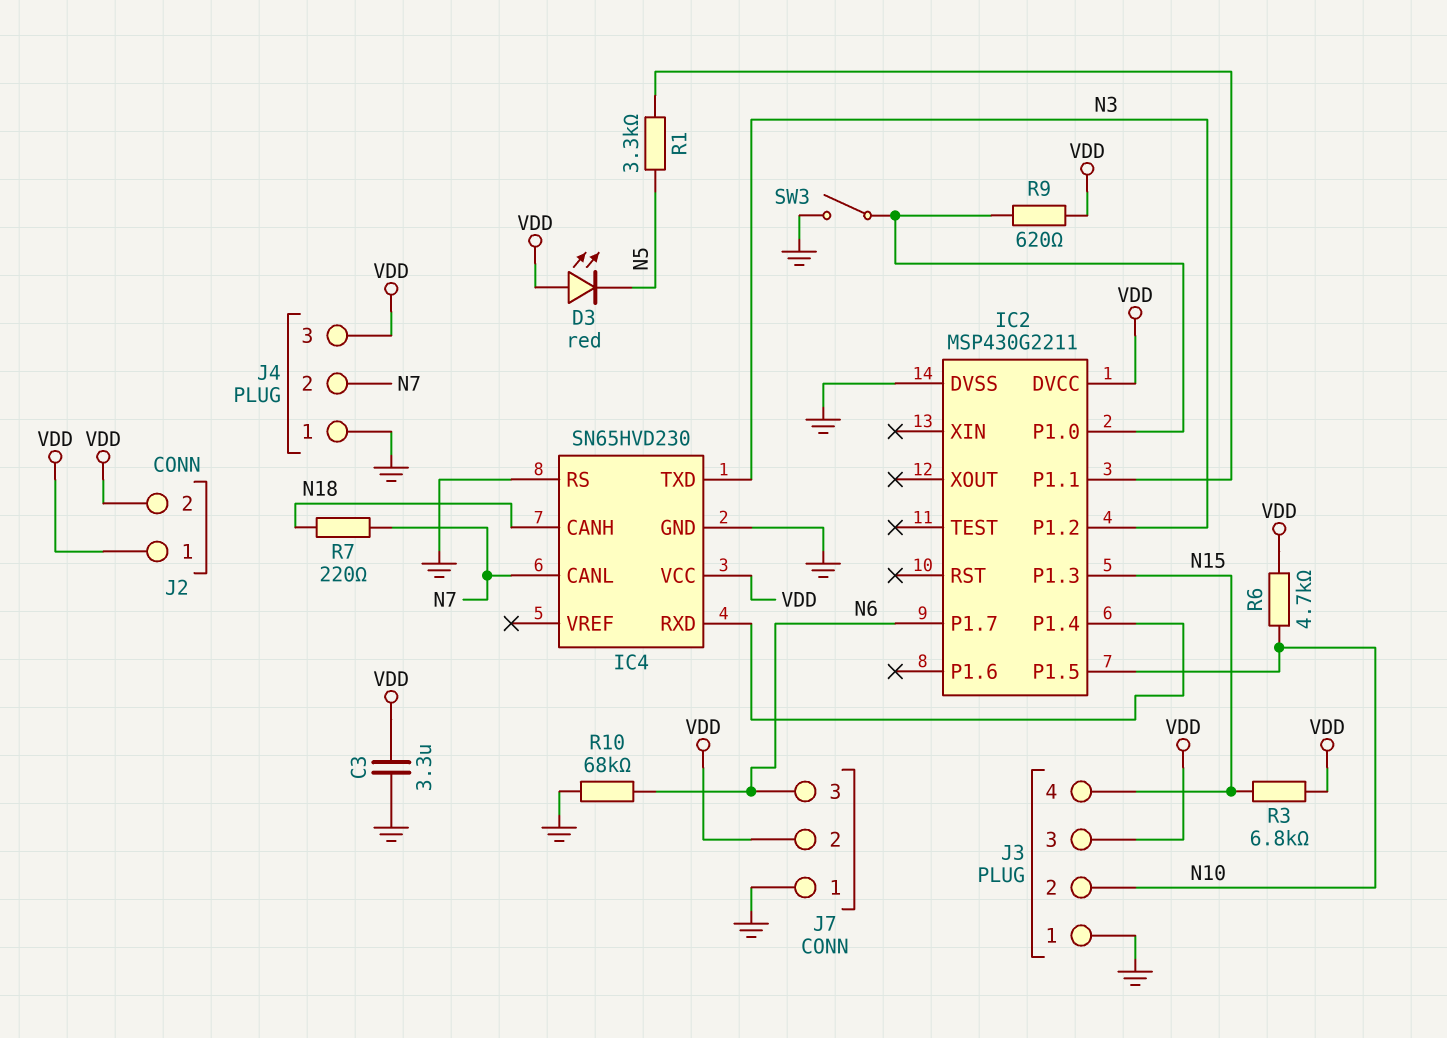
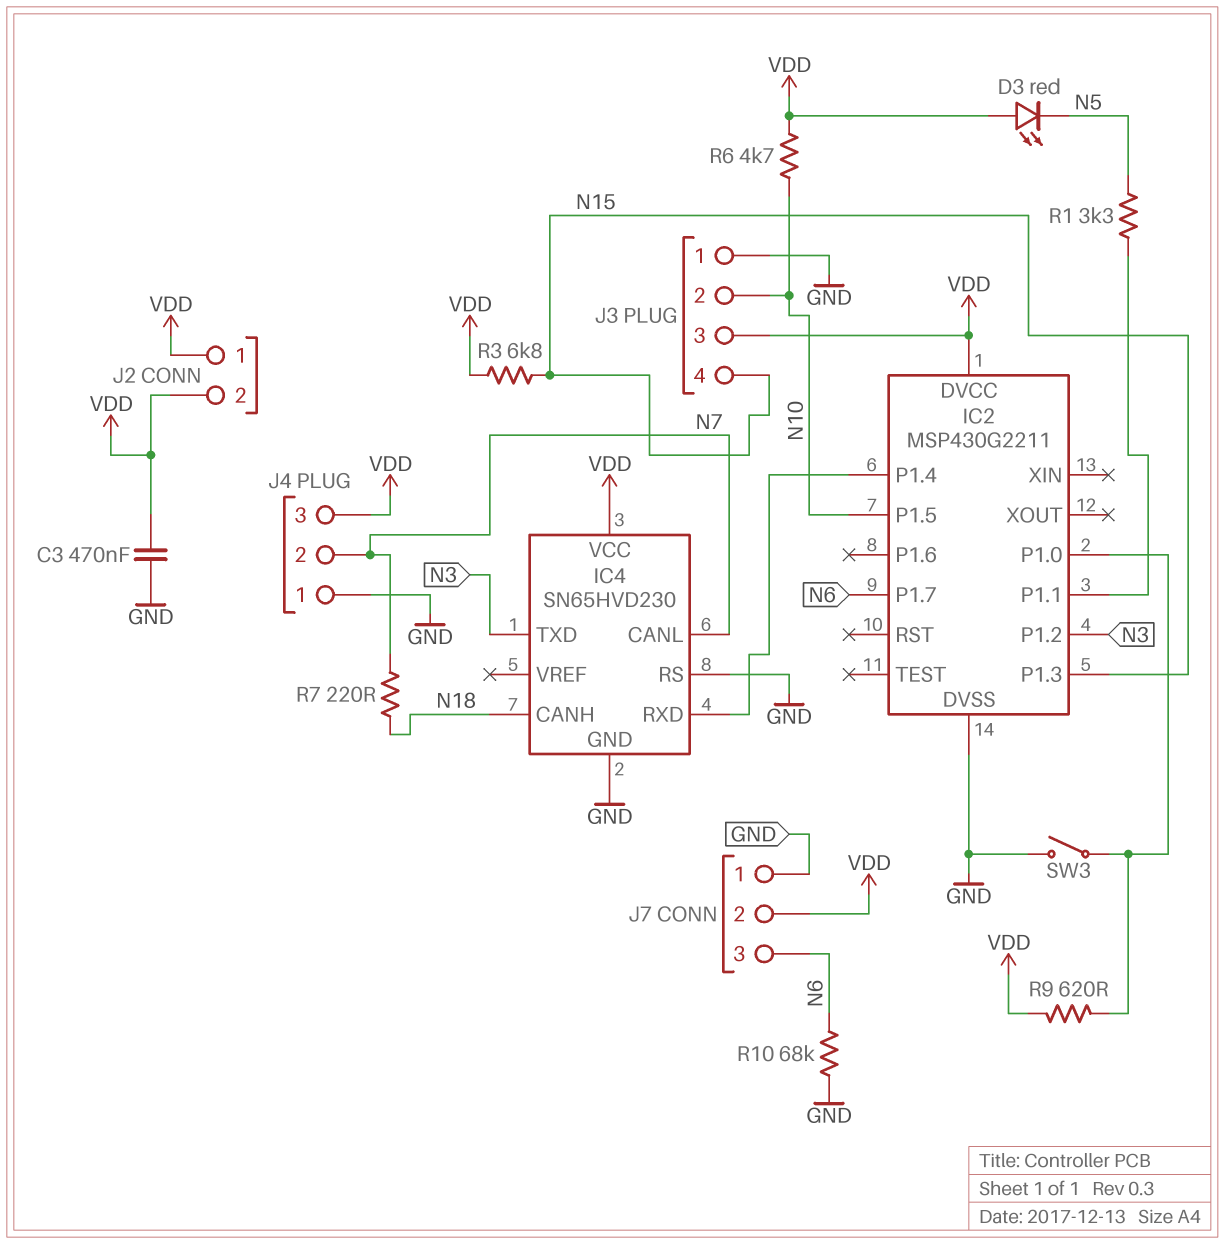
C3: 3.3uF (GND, VDD) -> 470nF (GND, VDD)

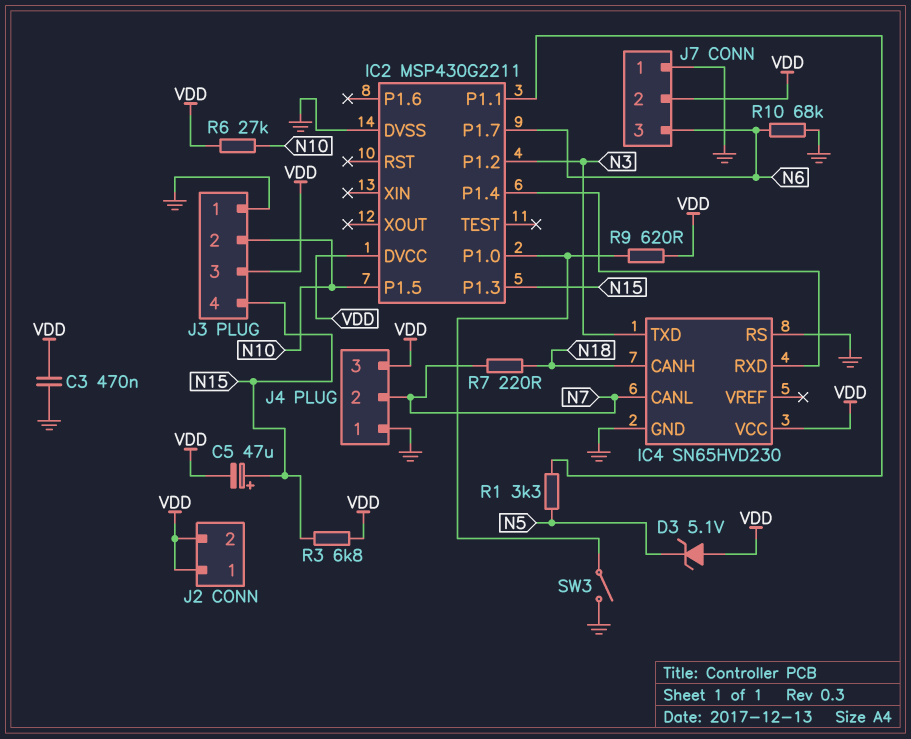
C5: none -> 47uF (plus N15, minus VDD)
D3: LED red (A VDD, K N5) -> zener 5.1V (A VDD, K N5)
R6: 4.7k (N10, VDD) -> 27k (N10, VDD)

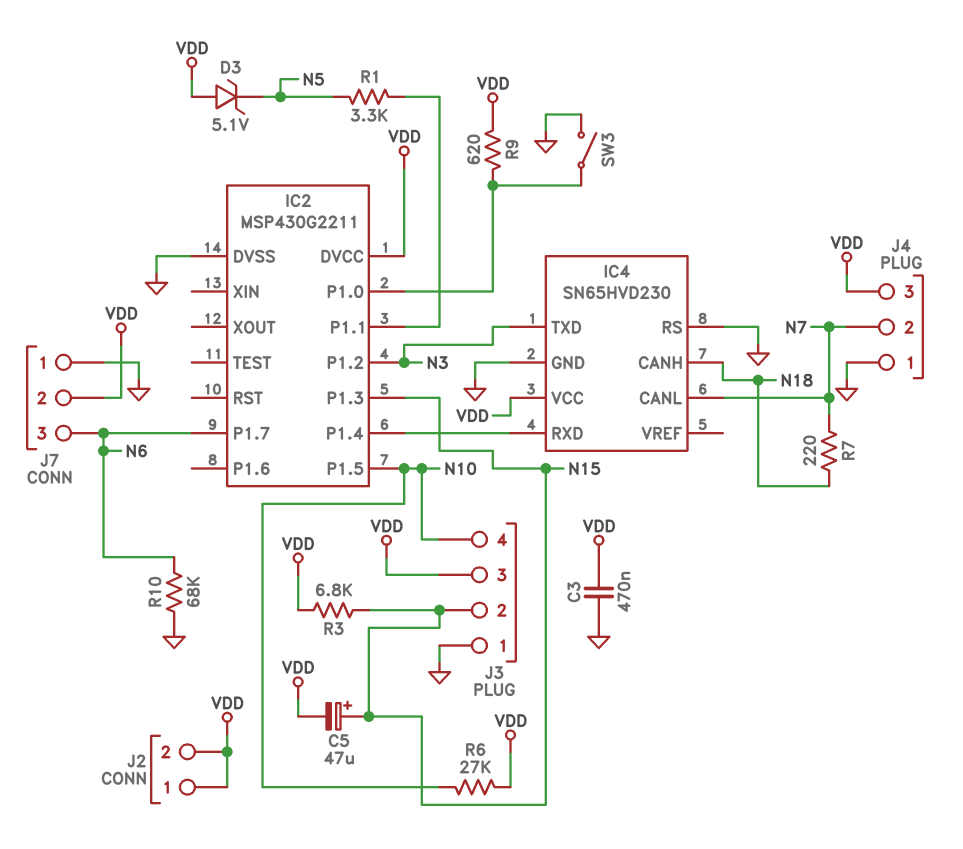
J3 pin 2: N10 -> N15
J3 pin 4: N15 -> N10

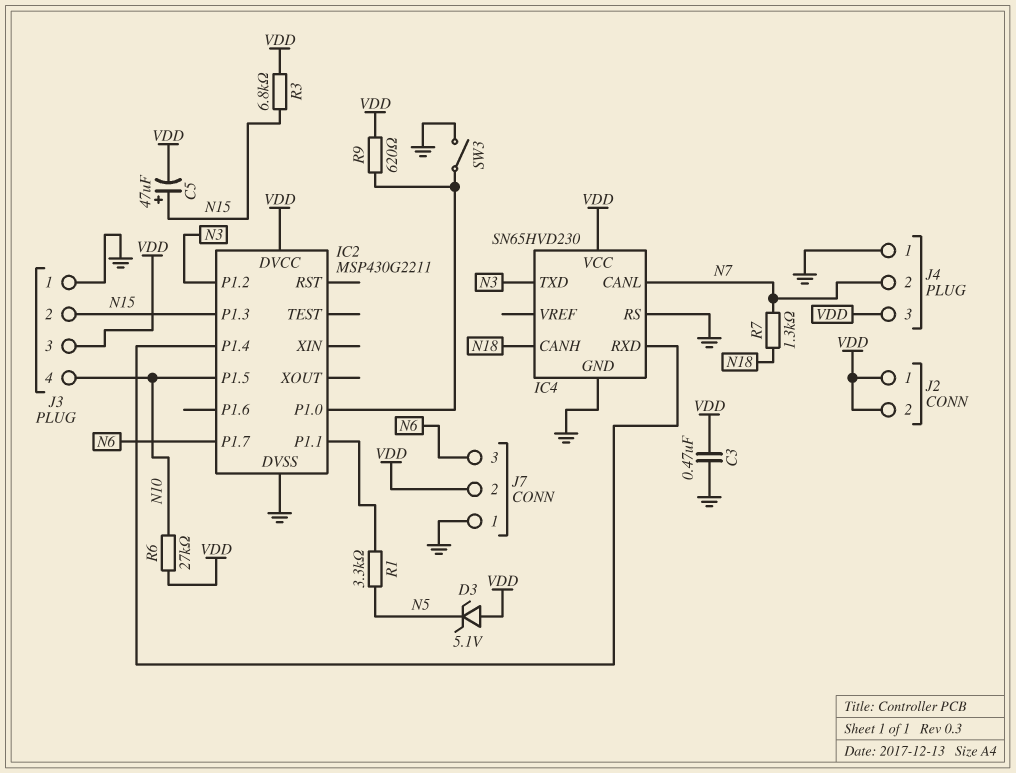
R7: 220 (N7, N18) -> 1.3k (N7, N18)
R10: 68k (GND, N6) -> none

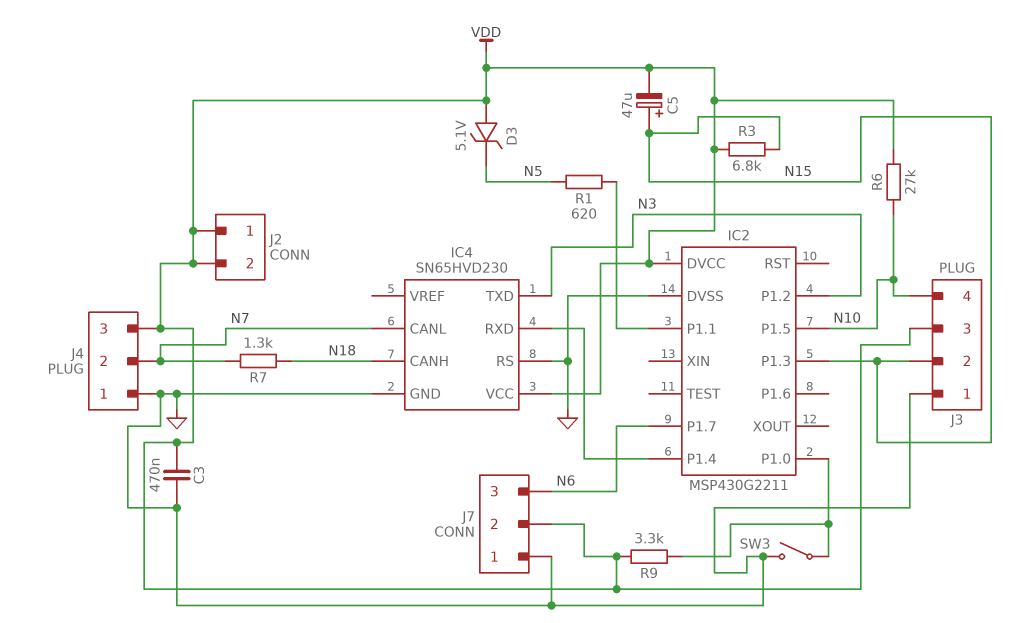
R1: 3.3k (IC2/P1.1, N5) -> 620 (IC2/P1.1, N5)
R9: 620 (IC2/P1.0, VDD) -> 3.3k (IC2/P1.0, VDD)

